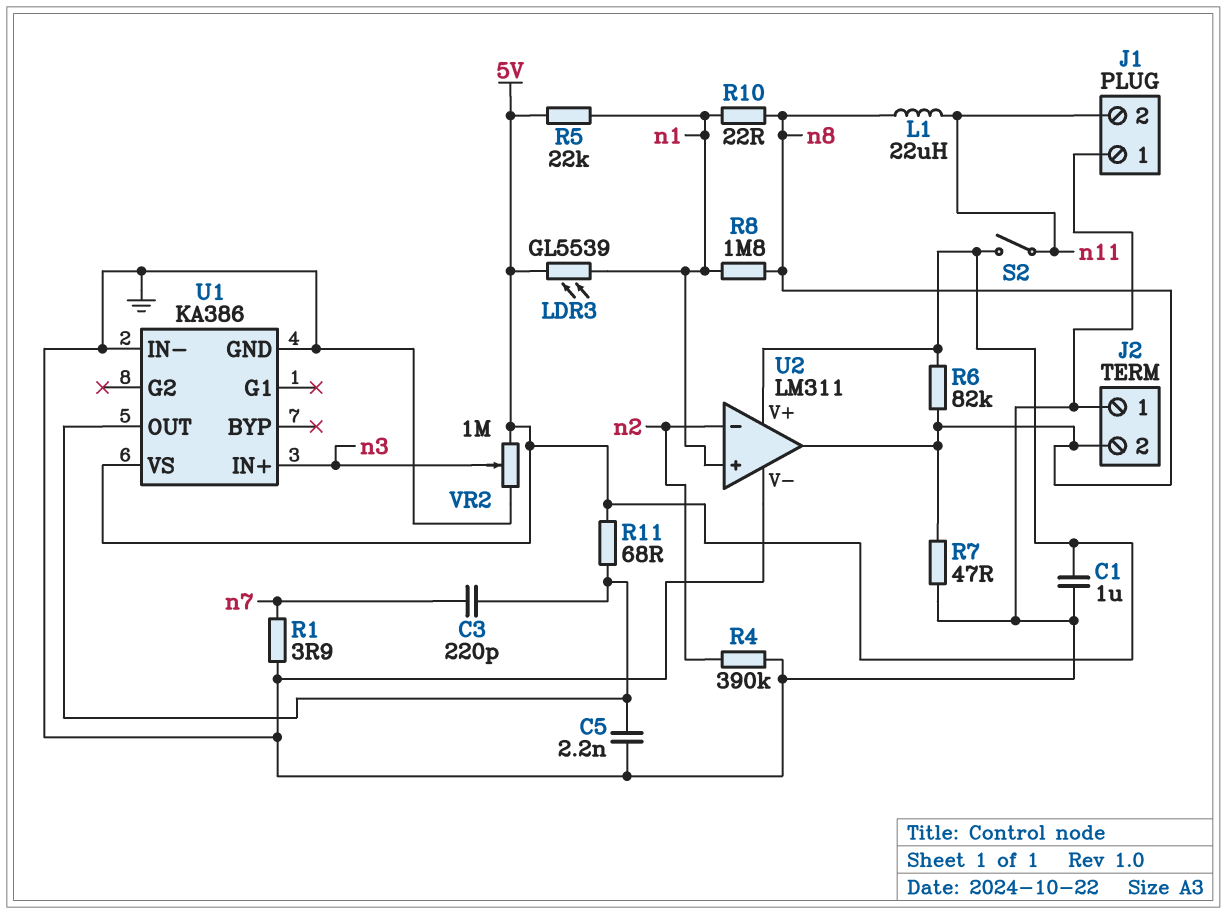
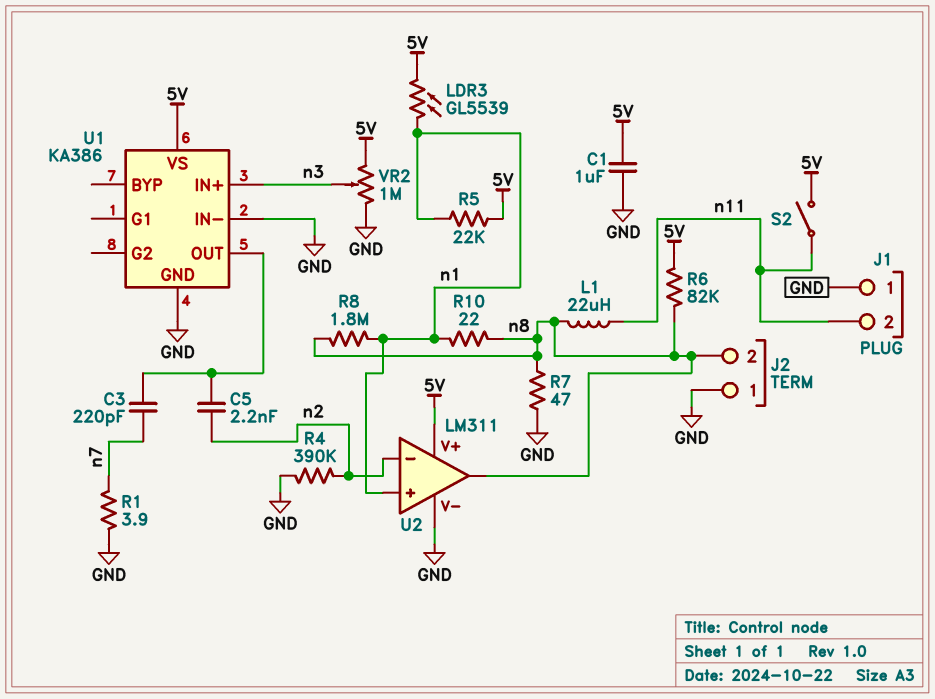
C5: 2.2nF (GND, U1/OUT) -> 2.2nF (U1/OUT, n2)
R11: 68 (5V, U1/OUT) -> none

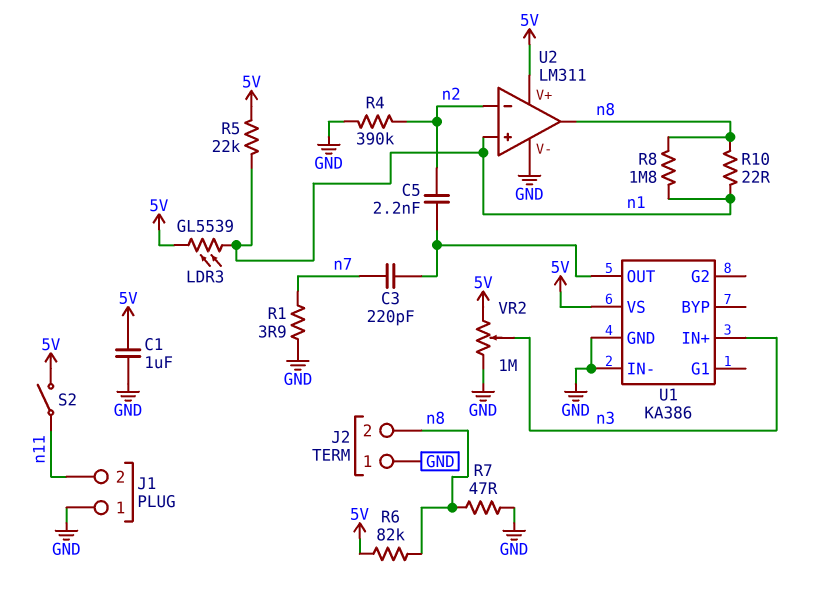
L1: 22uH (n8, n11) -> none

